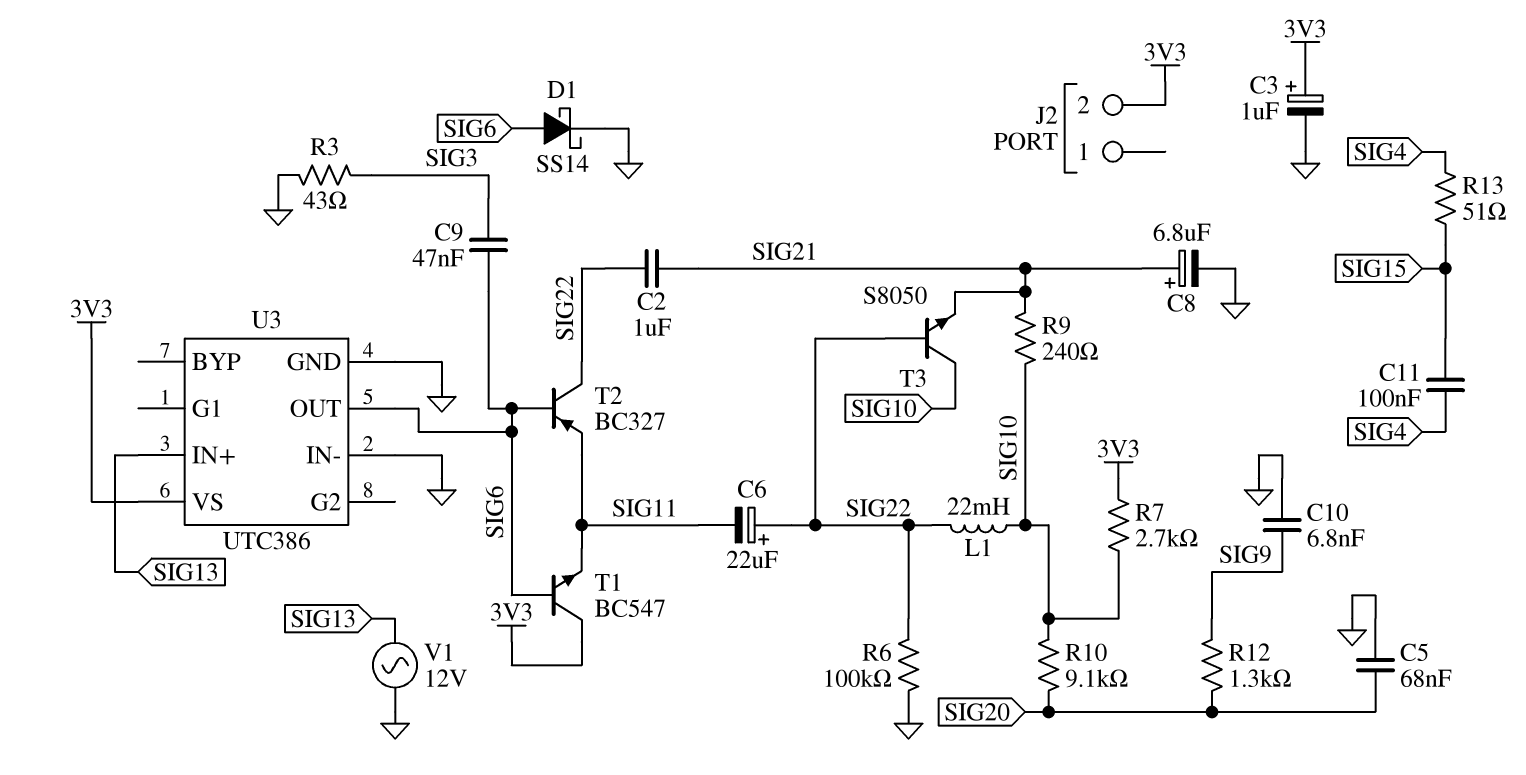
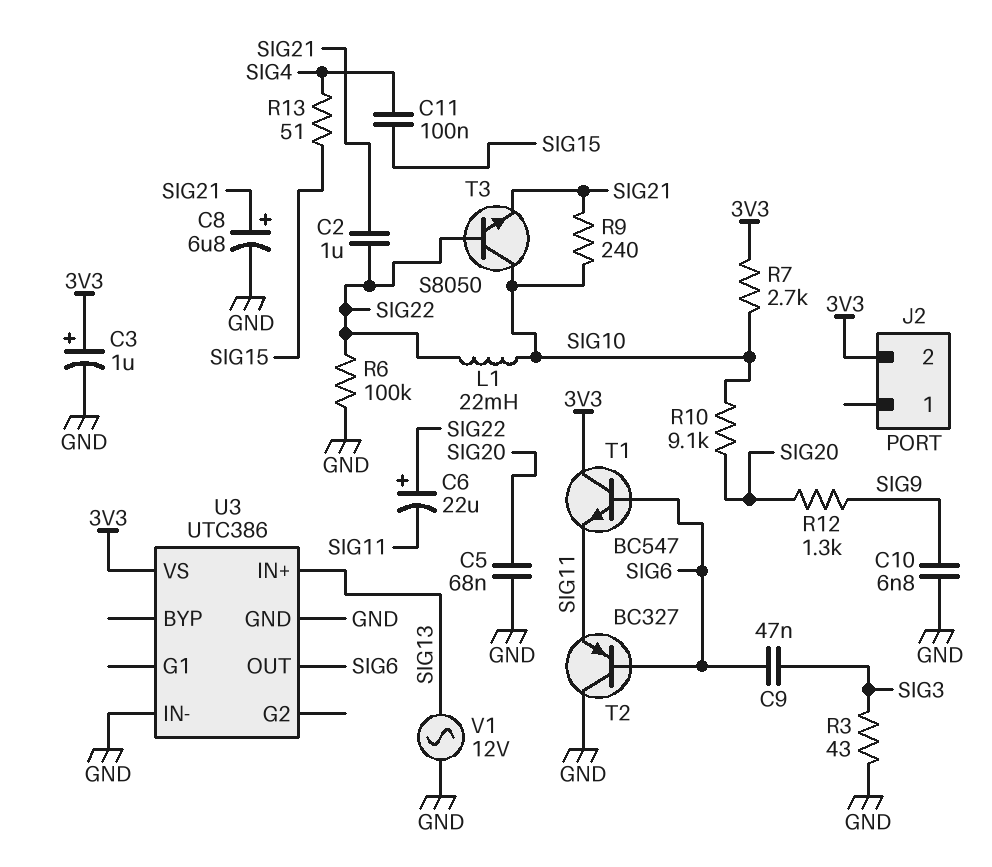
D1: schottky SS14 (A SIG6, K GND) -> none
T2: PNP BC327 (B SIG6, C SIG22, E SIG11) -> PNP BC327 (B SIG6, C GND, E SIG11)

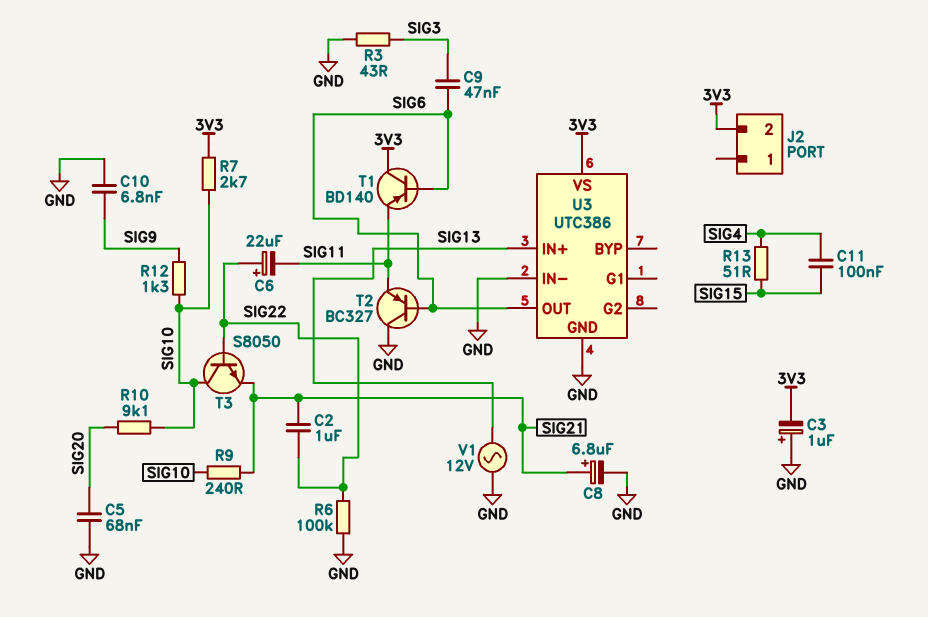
C3: 1uF (plus 3V3, minus GND) -> 1uF (plus GND, minus 3V3)
L1: 22mH (SIG10, SIG22) -> none
R12: 1.3k (SIG9, SIG20) -> 1.3k (SIG9, SIG10)
T1: NPN BC547 (B SIG6, C 3V3, E SIG11) -> PNP BD140 (B SIG6, C 3V3, E SIG11)

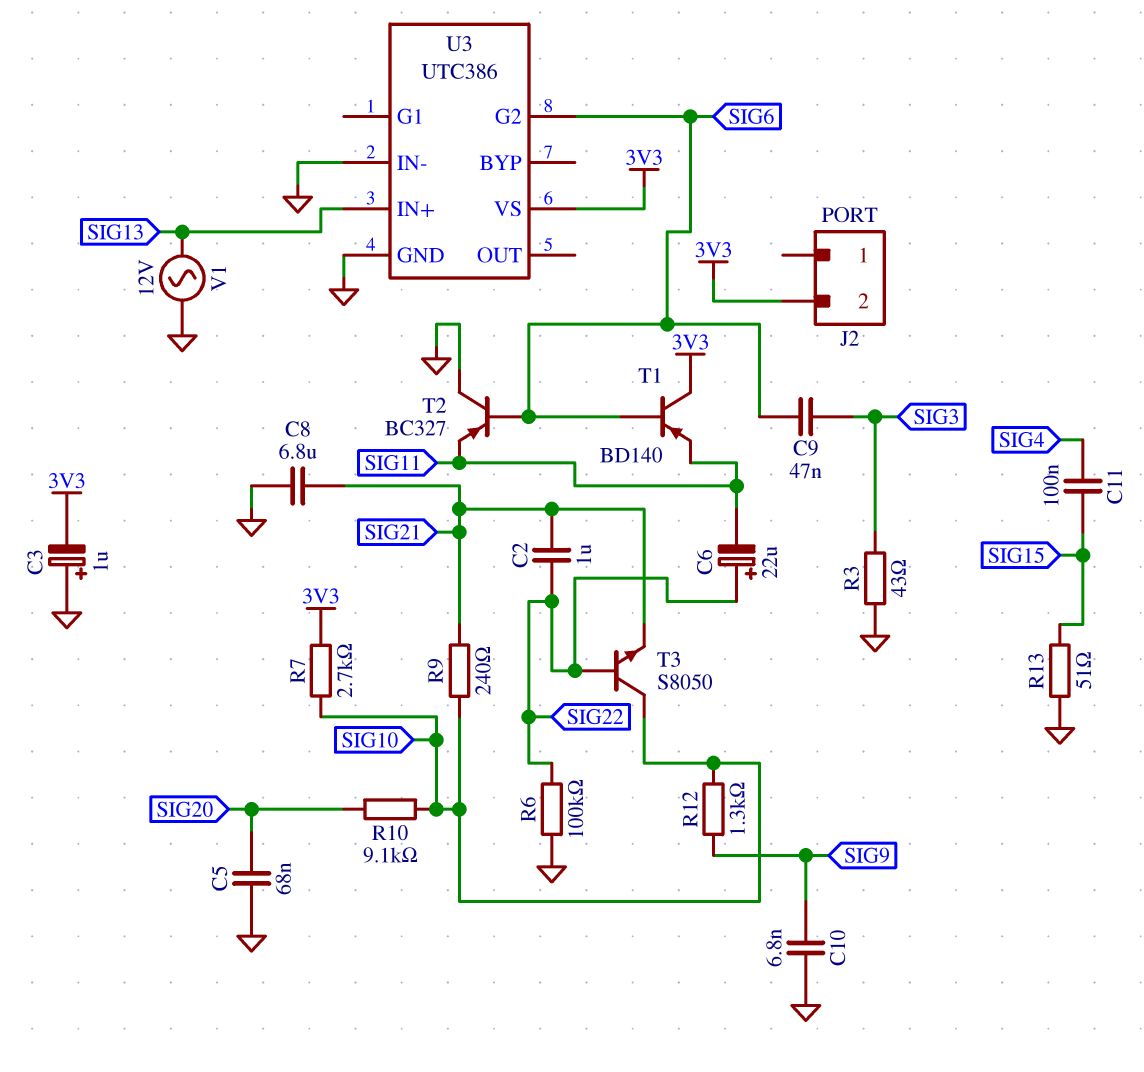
C8: 6.8uF (plus SIG21, minus GND) -> 6.8uF (GND, SIG21)
R13: 51 (SIG4, SIG15) -> 51 (GND, SIG15)
U3 pin G2: none -> SIG6
U3 pin OUT: SIG6 -> none

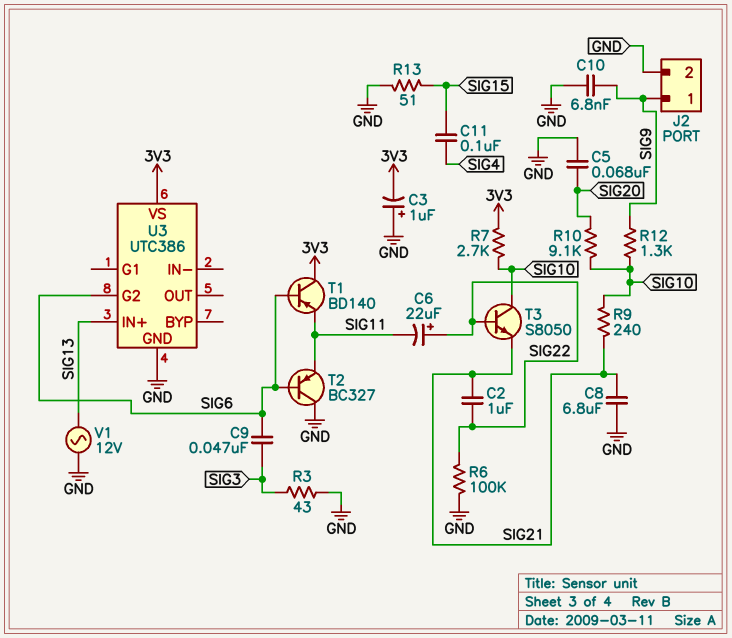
J2 pin 1: none -> SIG9
J2 pin 2: 3V3 -> GND
U3 pin IN-: GND -> none

